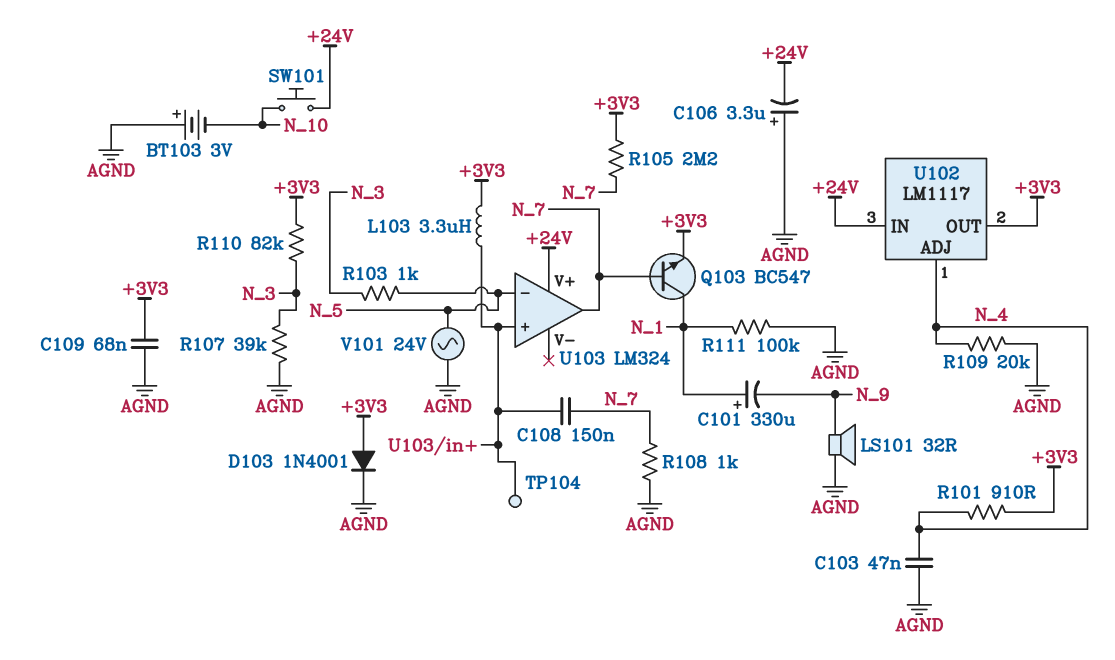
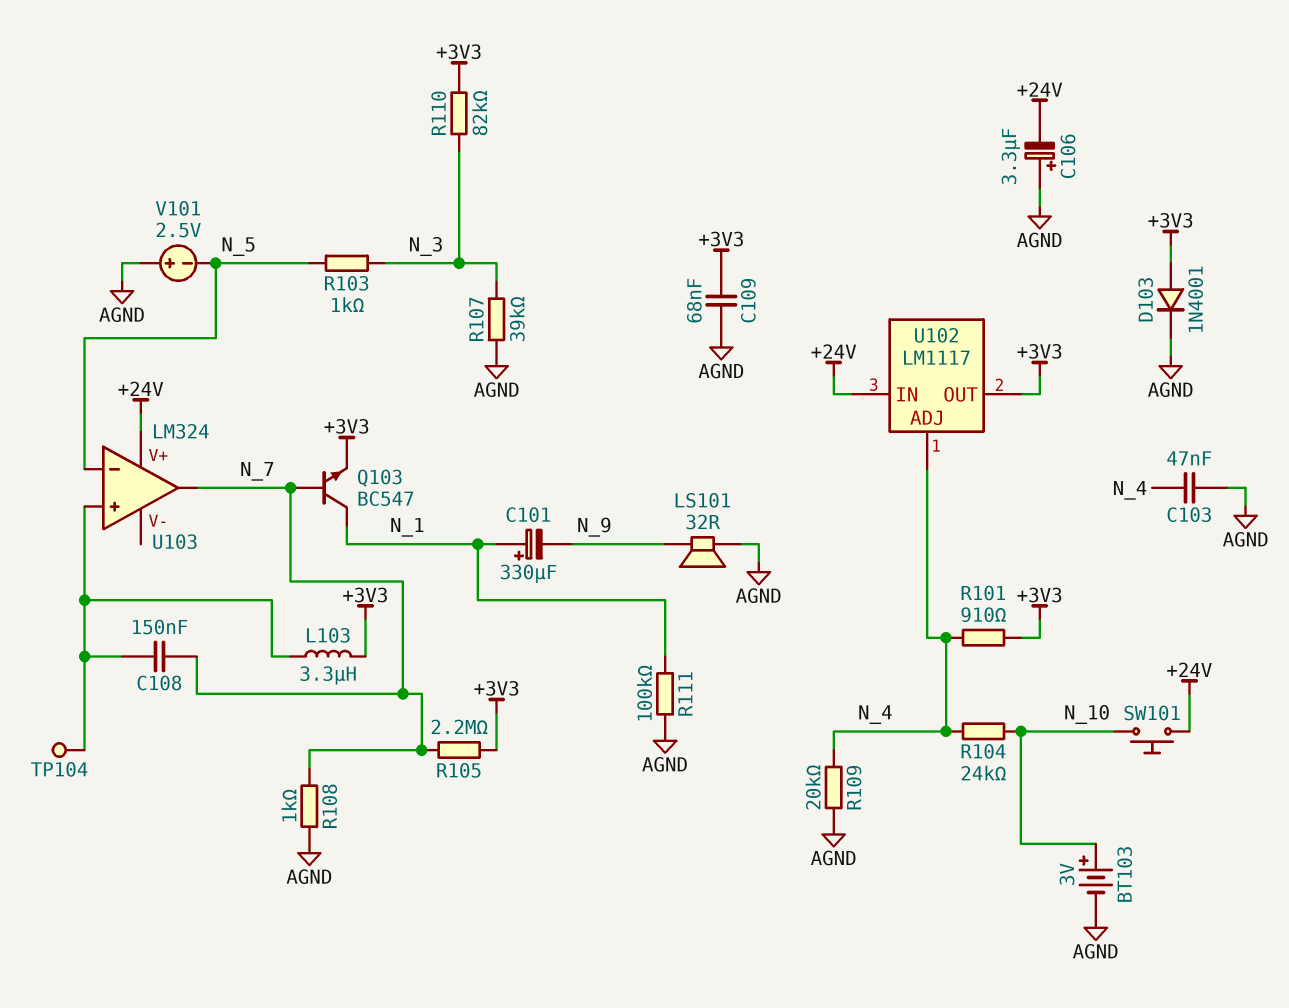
BT103: 3V (plus AGND, minus N_10) -> 3V (plus N_10, minus AGND)
R104: none -> 24k (N_4, N_10)
V101: AC 24V (AGND, N_5) -> 2.5V (plus AGND, minus N_5)

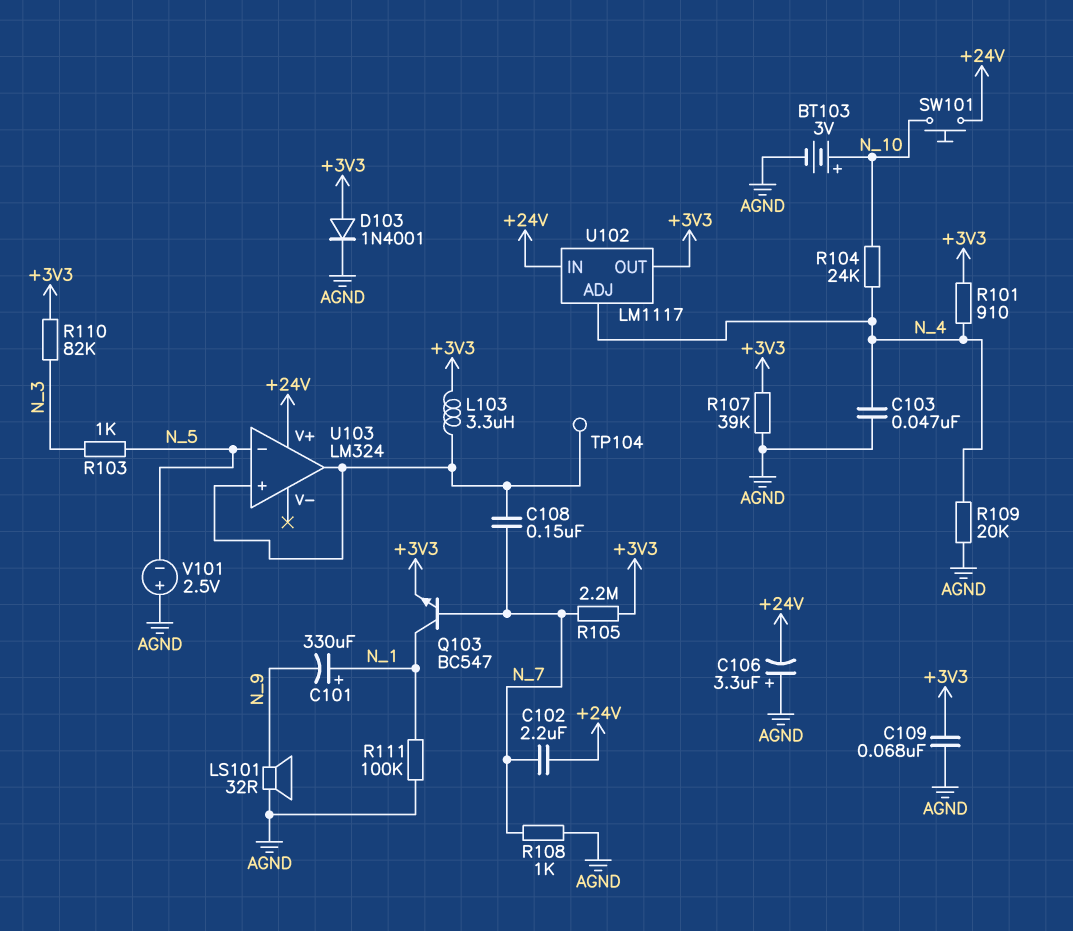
C102: none -> 2.2uF (+24V, N_7)
R107: 39k (AGND, N_3) -> 39k (+3V3, AGND)
U103 pin out: N_7 -> U103/in+

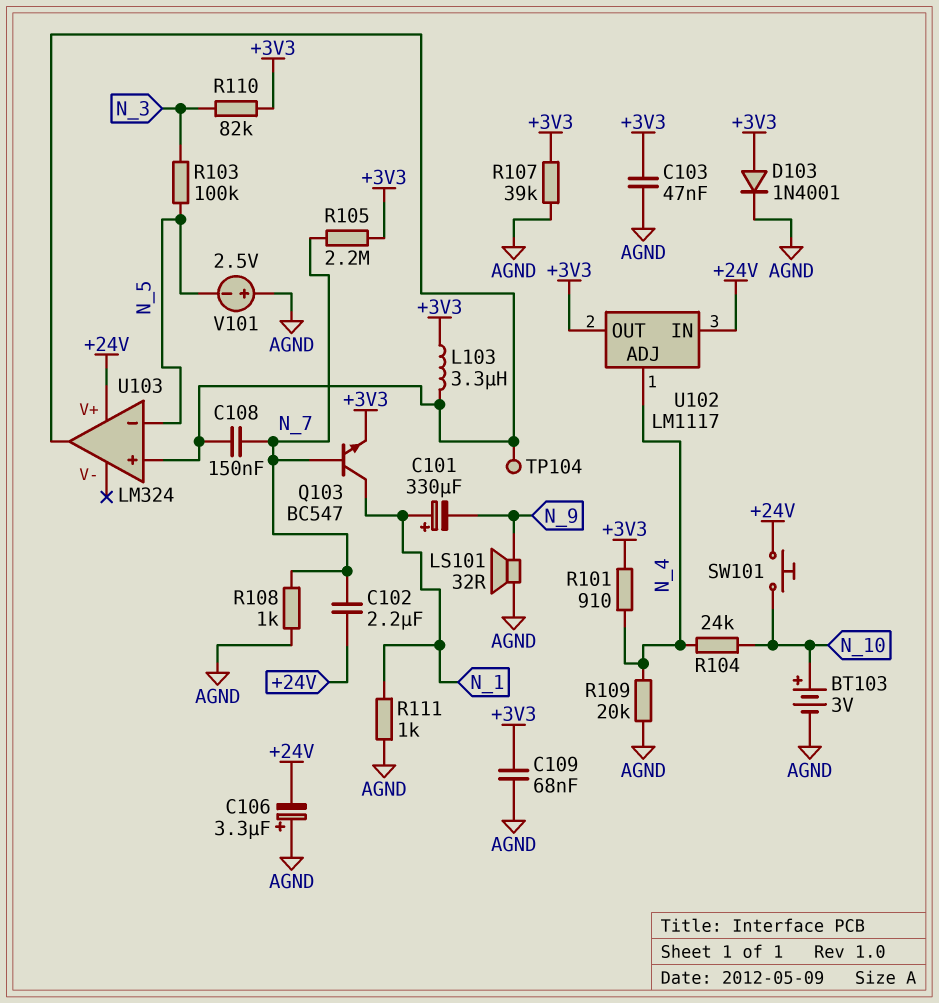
C103: 47nF (AGND, N_4) -> 47nF (+3V3, AGND)
R103: 1k (N_3, N_5) -> 100k (N_3, N_5)
R111: 100k (AGND, N_1) -> 1k (AGND, N_1)

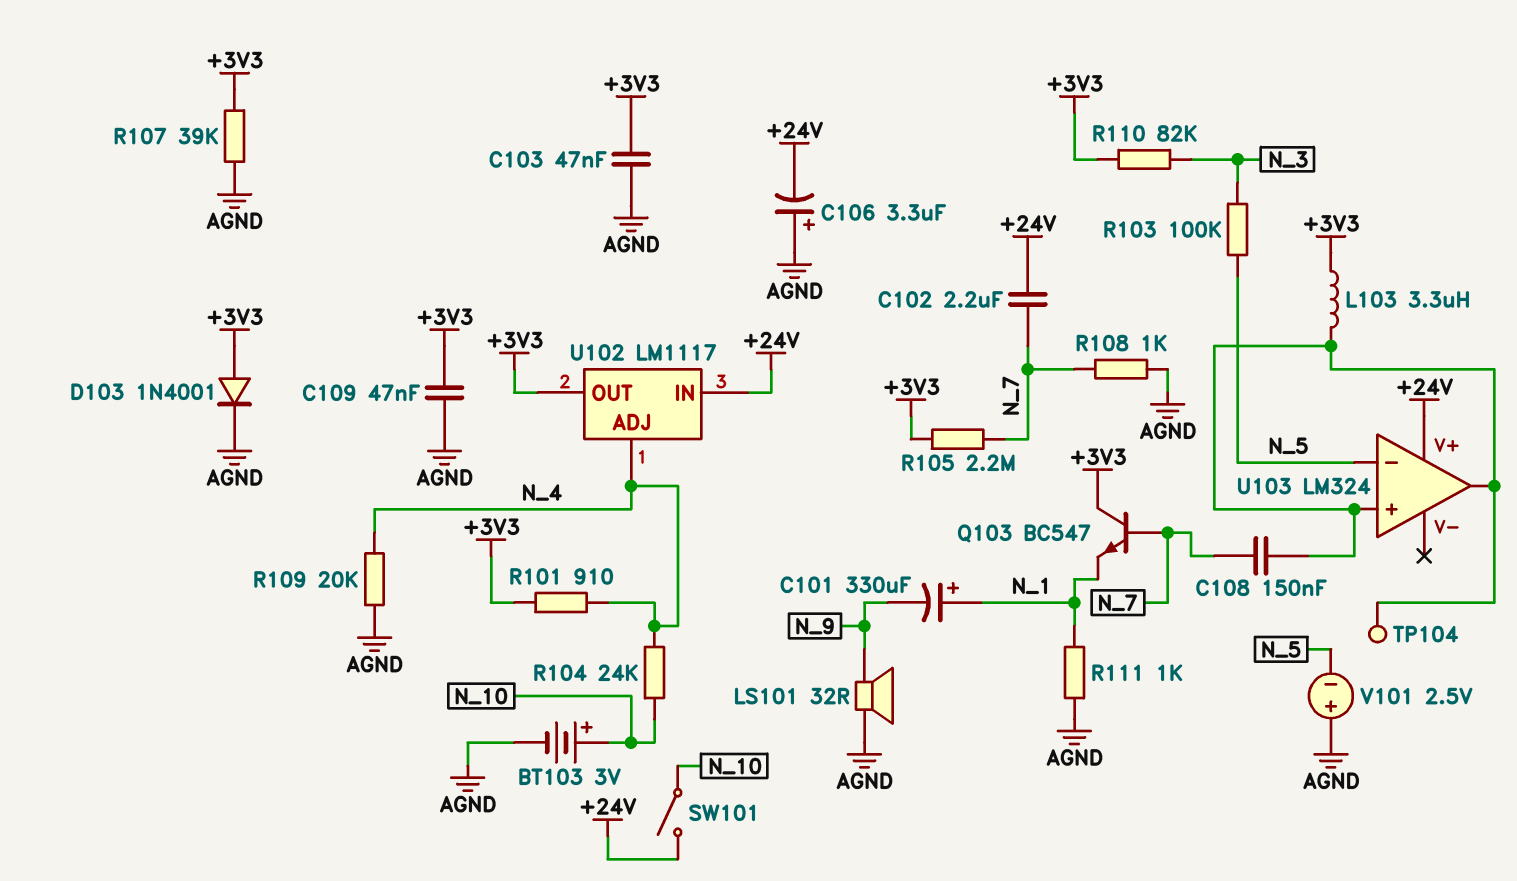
C109: 68nF (+3V3, AGND) -> 47nF (+3V3, AGND)
Q103: NPN BC547 (B N_7, C N_1, E +3V3) -> NPN BC547 (B N_7, C +3V3, E N_1)
SW101: button (+24V, N_10) -> switch (+24V, N_10)

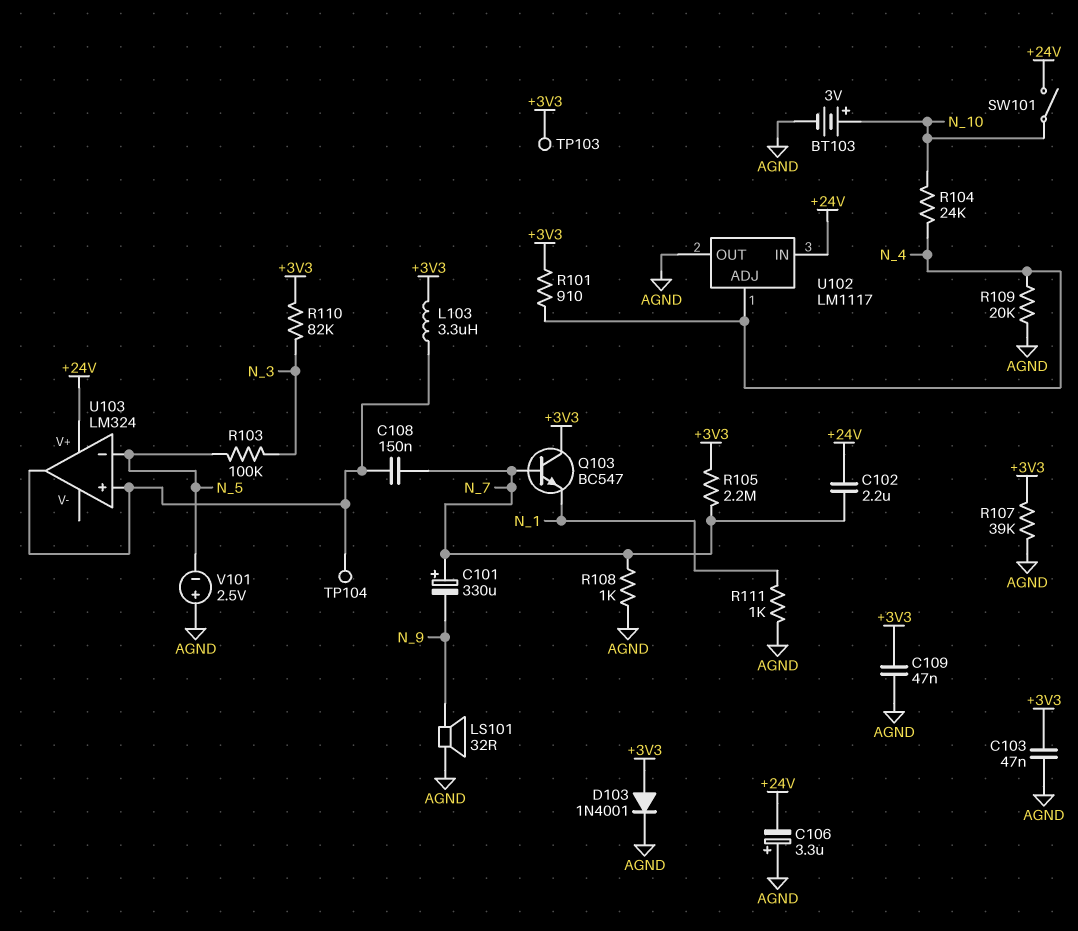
C101: 330uF (plus N_1, minus N_9) -> 330uF (plus N_7, minus N_9)
TP103: none -> test point (+3V3)
U102 pin OUT: +3V3 -> AGND

